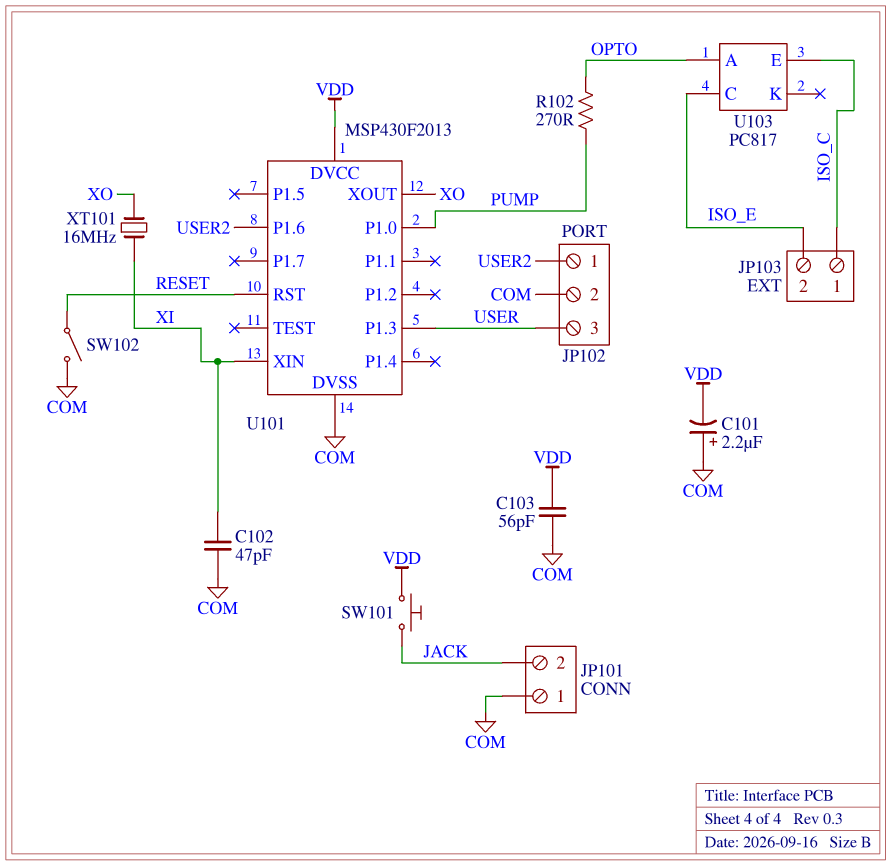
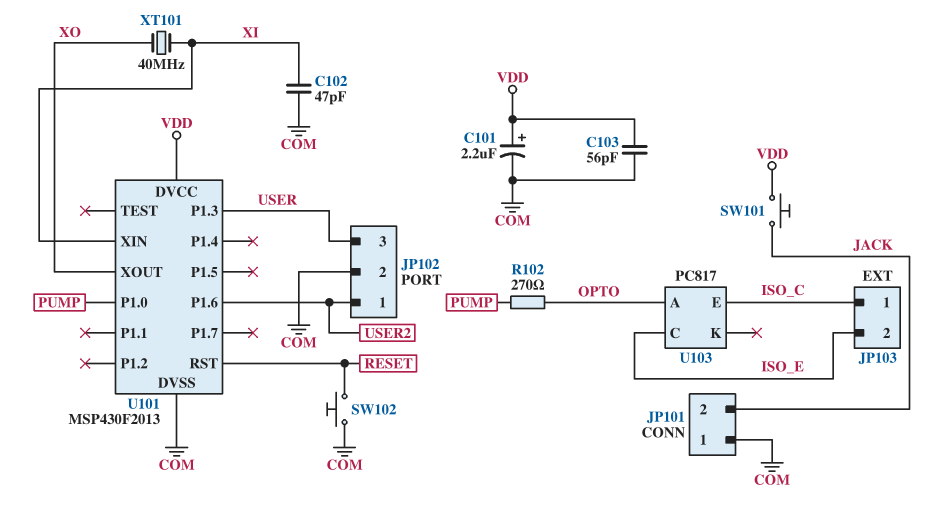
C101: 2.2uF (plus COM, minus VDD) -> 2.2uF (plus VDD, minus COM)
SW102: switch (COM, RESET) -> button (COM, RESET)
XT101: 16MHz (XI, XO) -> 40MHz (XI, XO)

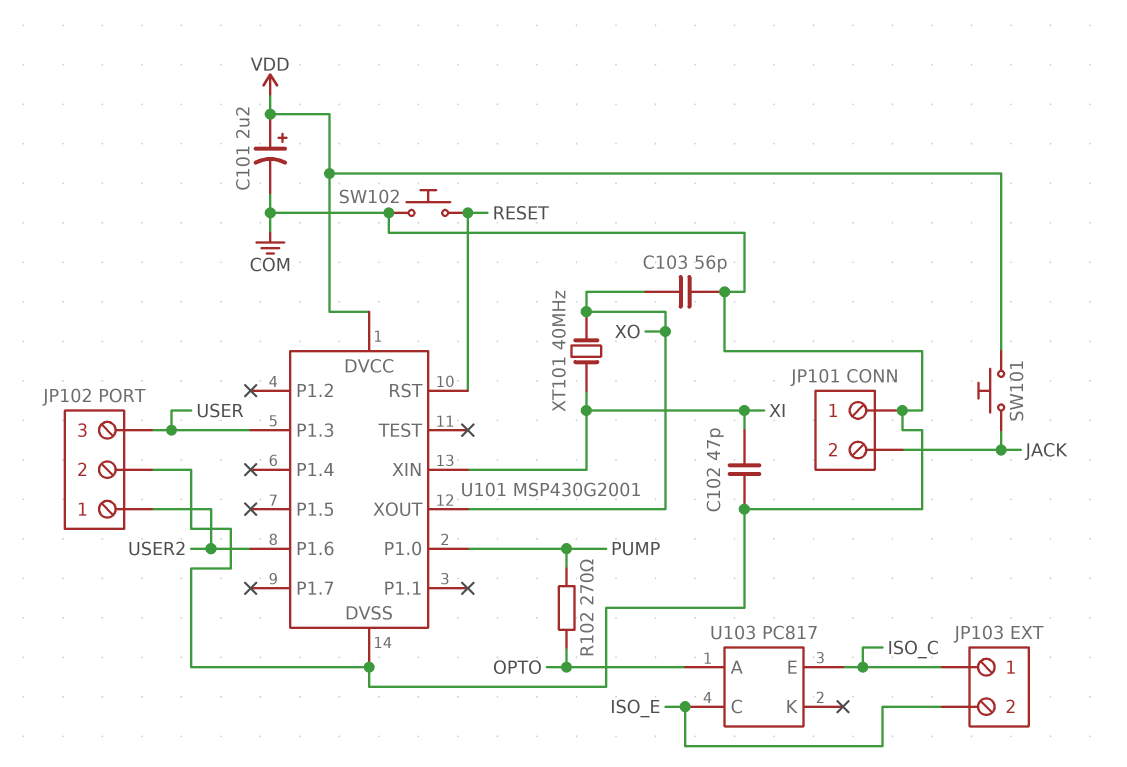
C103: 56pF (COM, VDD) -> 56pF (COM, XO)
U101: MSP430F2013 -> MSP430G2001

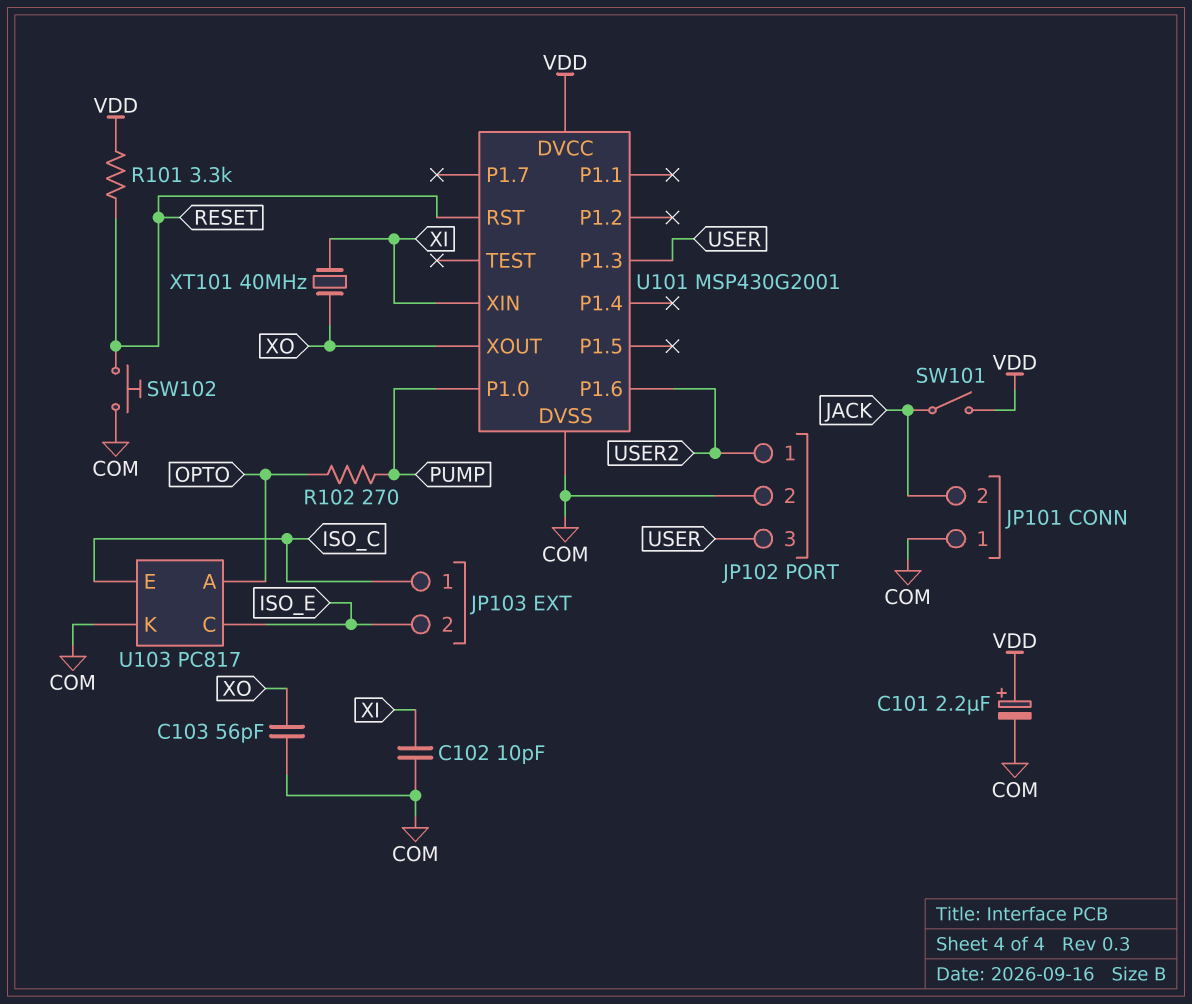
C102: 47pF (COM, XI) -> 10pF (COM, XI)
R101: none -> 3.3k (RESET, VDD)
SW101: button (JACK, VDD) -> switch (JACK, VDD)
U103 pin K: none -> COM

